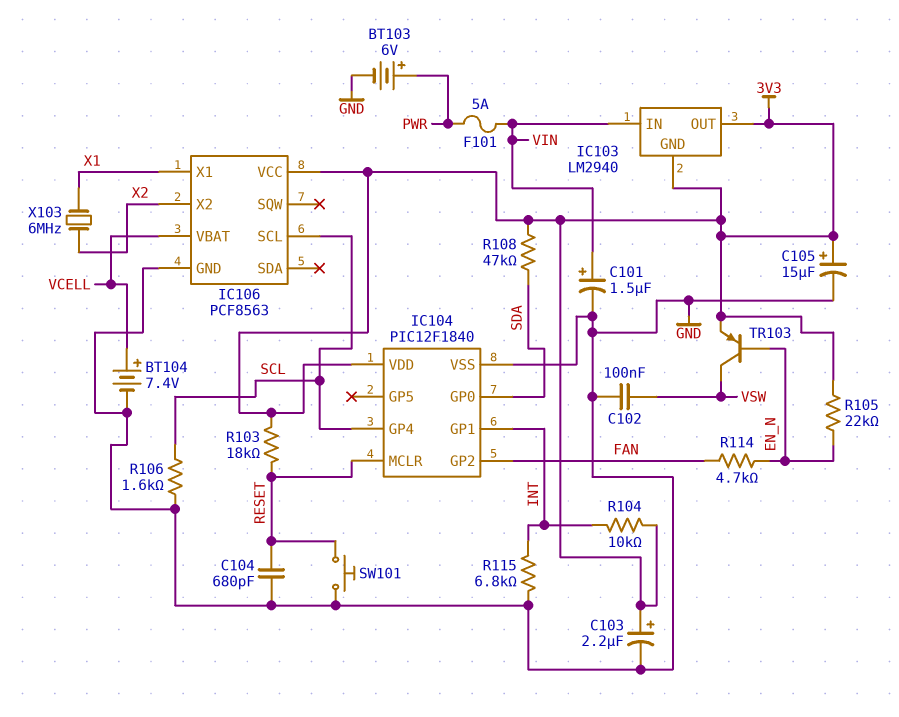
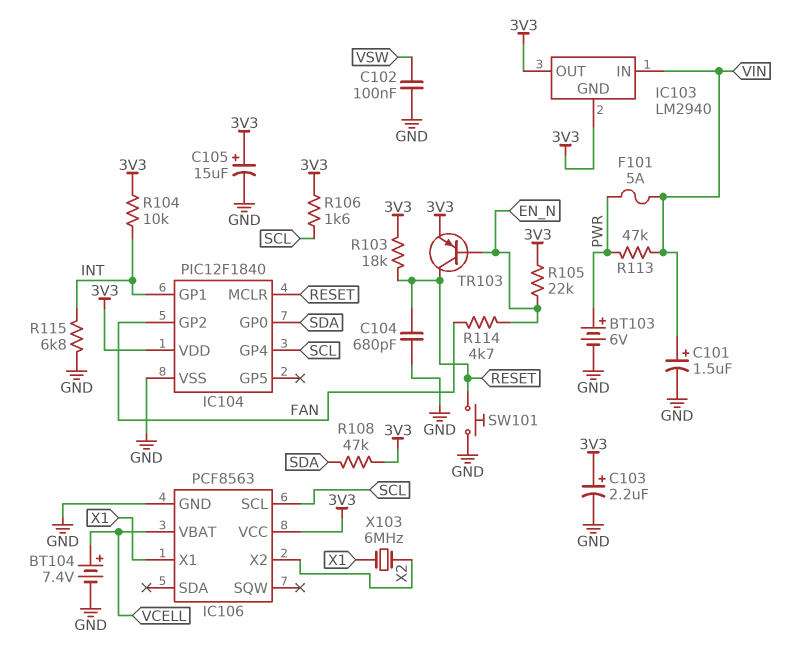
R106: 1.6k (GND, SCL) -> 1.6k (3V3, SCL)
R113: none -> 47k (PWR, VIN)
TR103: PNP (B EN_N, C VSW, E 3V3) -> PNP (B EN_N, C RESET, E 3V3)

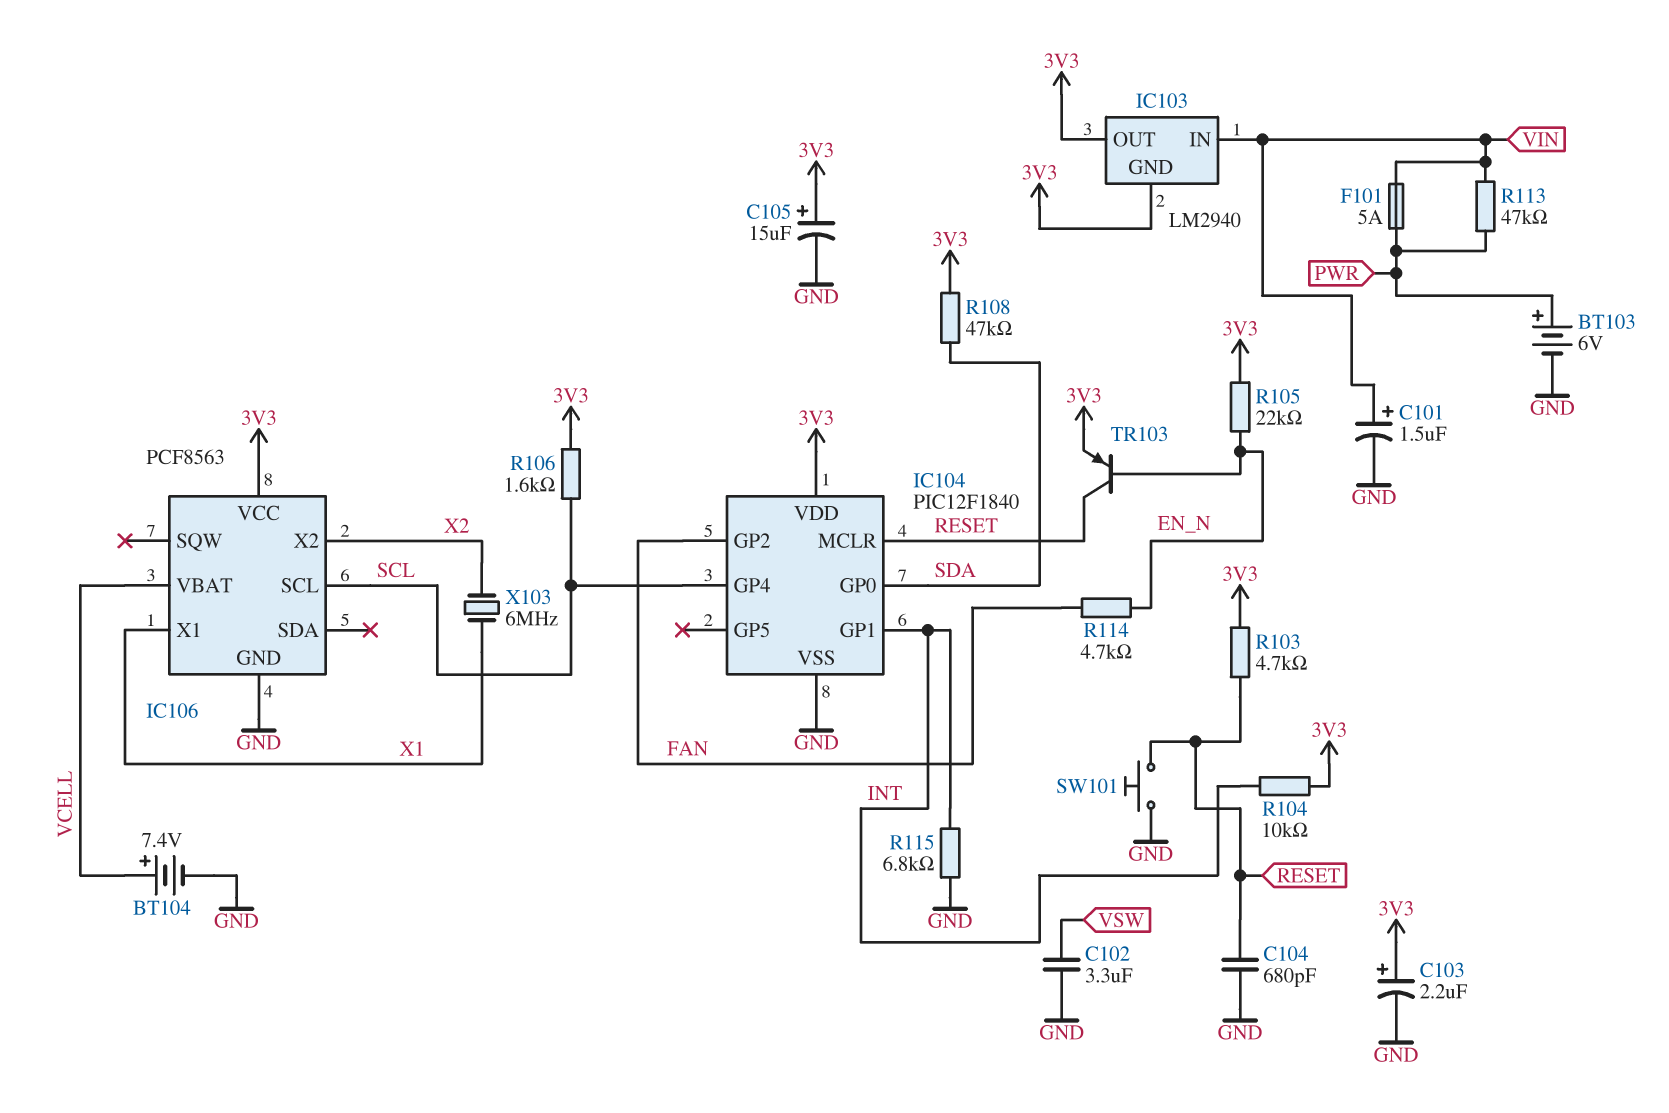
C102: 100nF (GND, VSW) -> 3.3uF (GND, VSW)
R103: 18k (3V3, RESET) -> 4.7k (3V3, RESET)

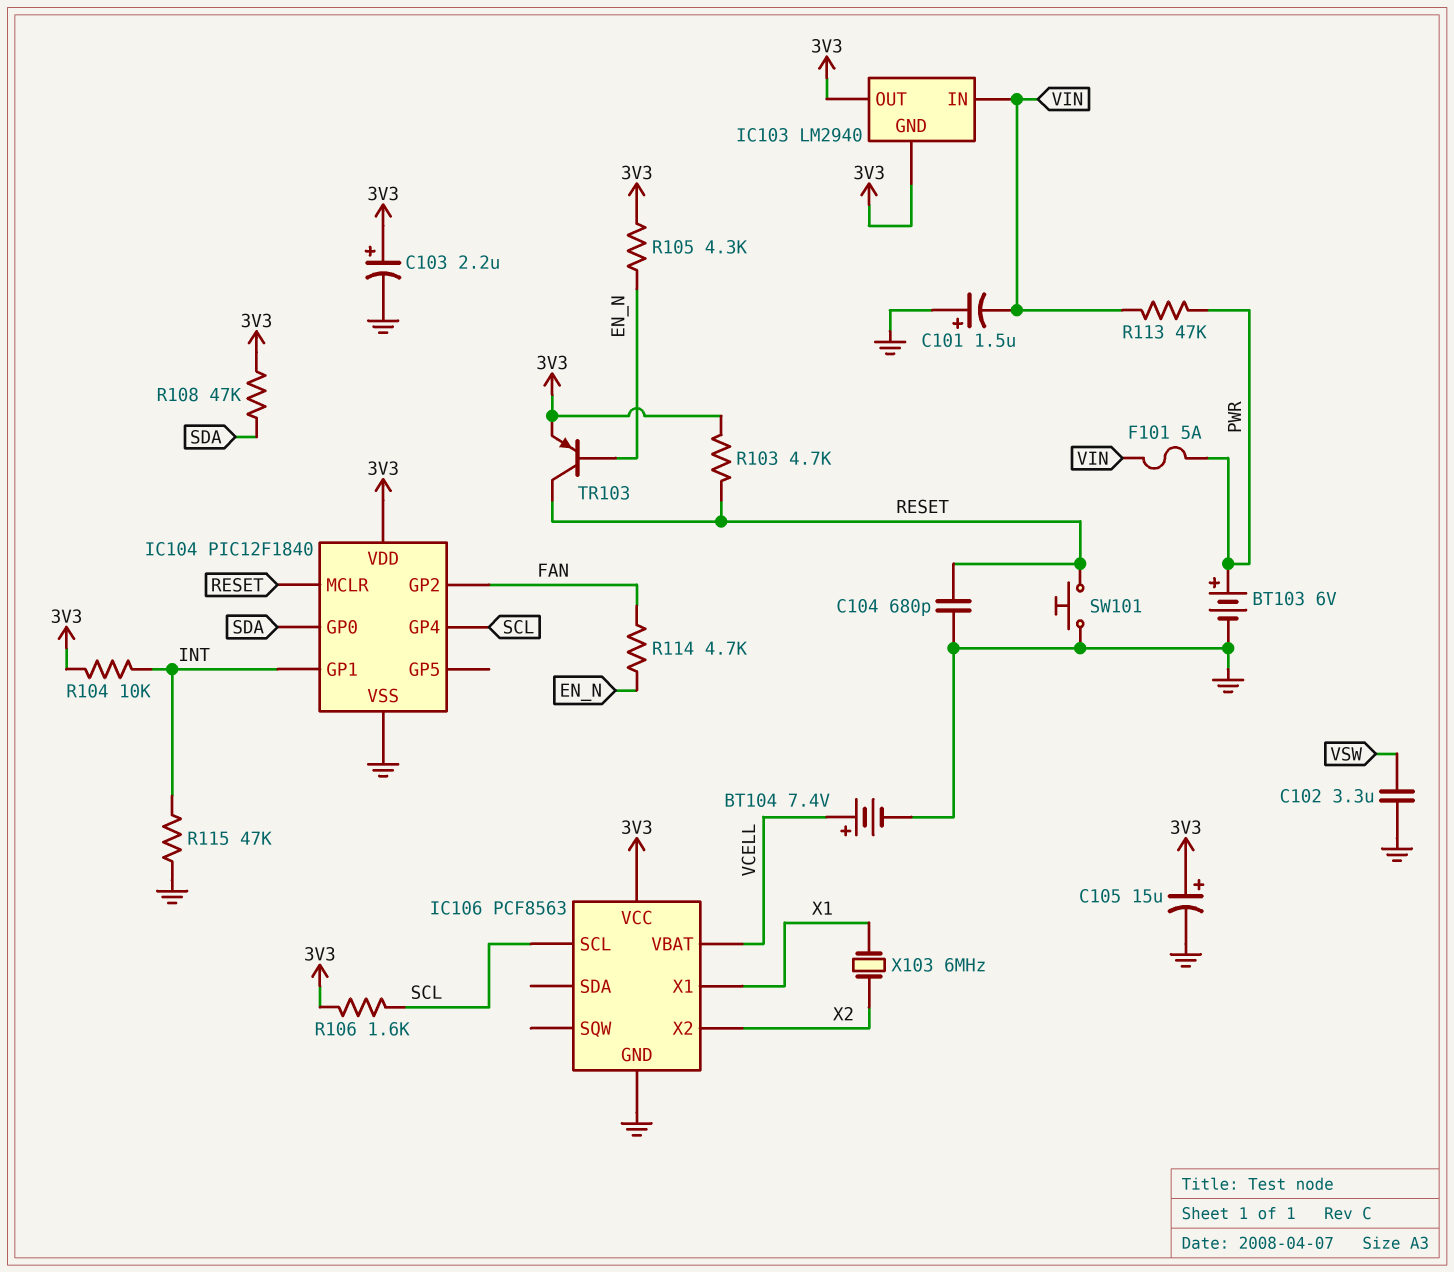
C101: 1.5uF (plus VIN, minus GND) -> 1.5uF (plus GND, minus VIN)
R105: 22k (3V3, EN_N) -> 4.3k (3V3, EN_N)
R115: 6.8k (GND, INT) -> 47k (GND, INT)

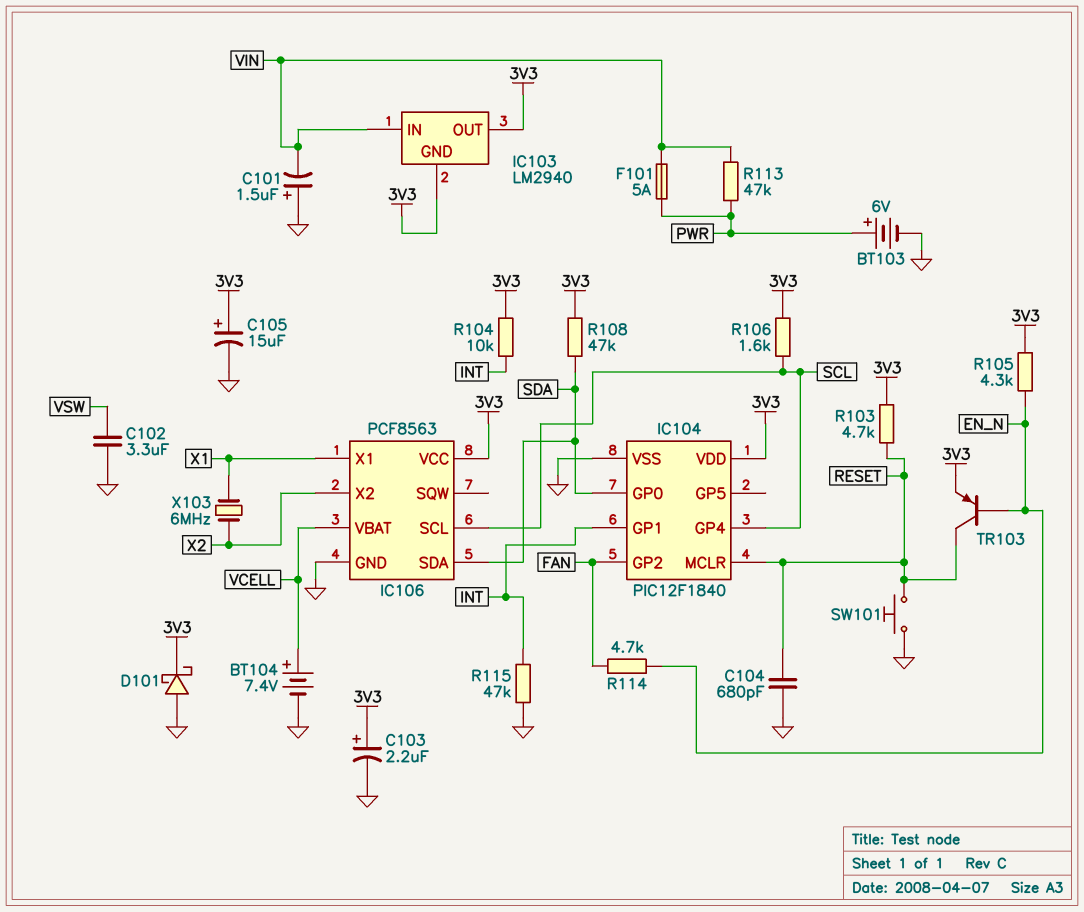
D101: none -> schottky (A GND, K 3V3)
IC106 pin SDA: none -> SDA

